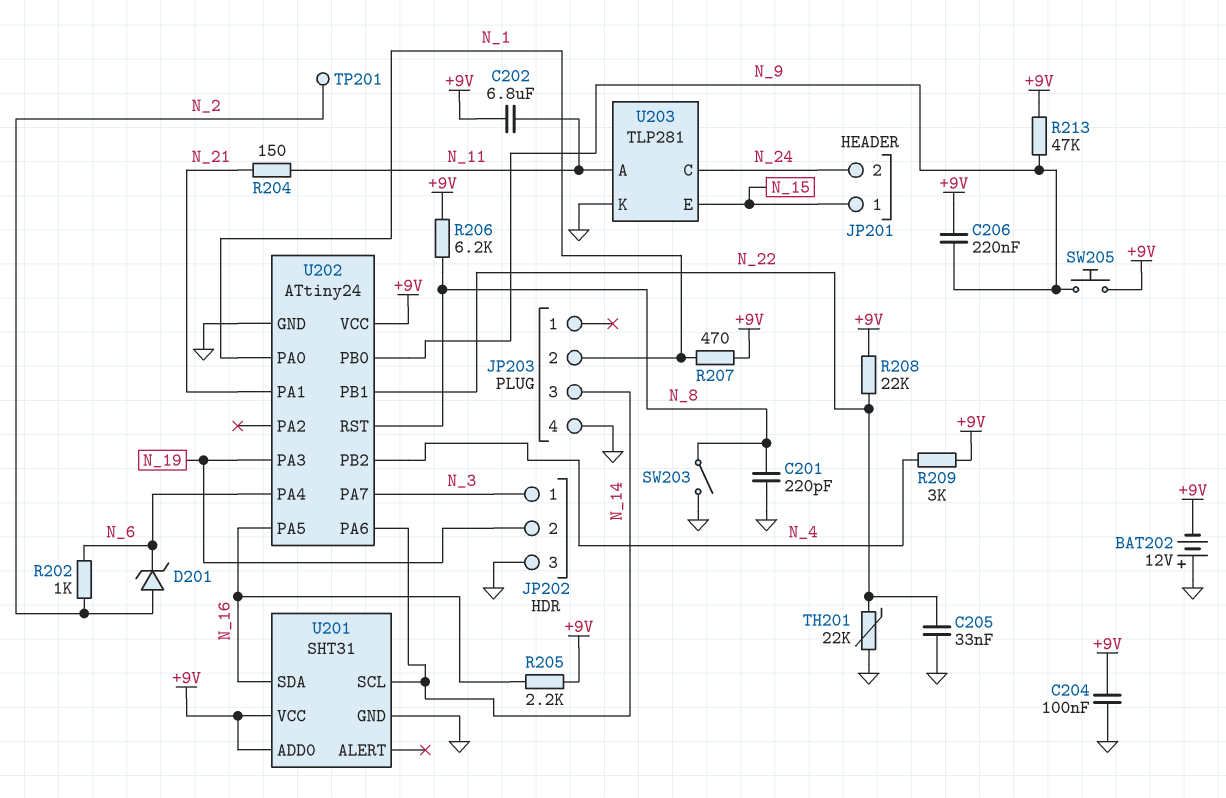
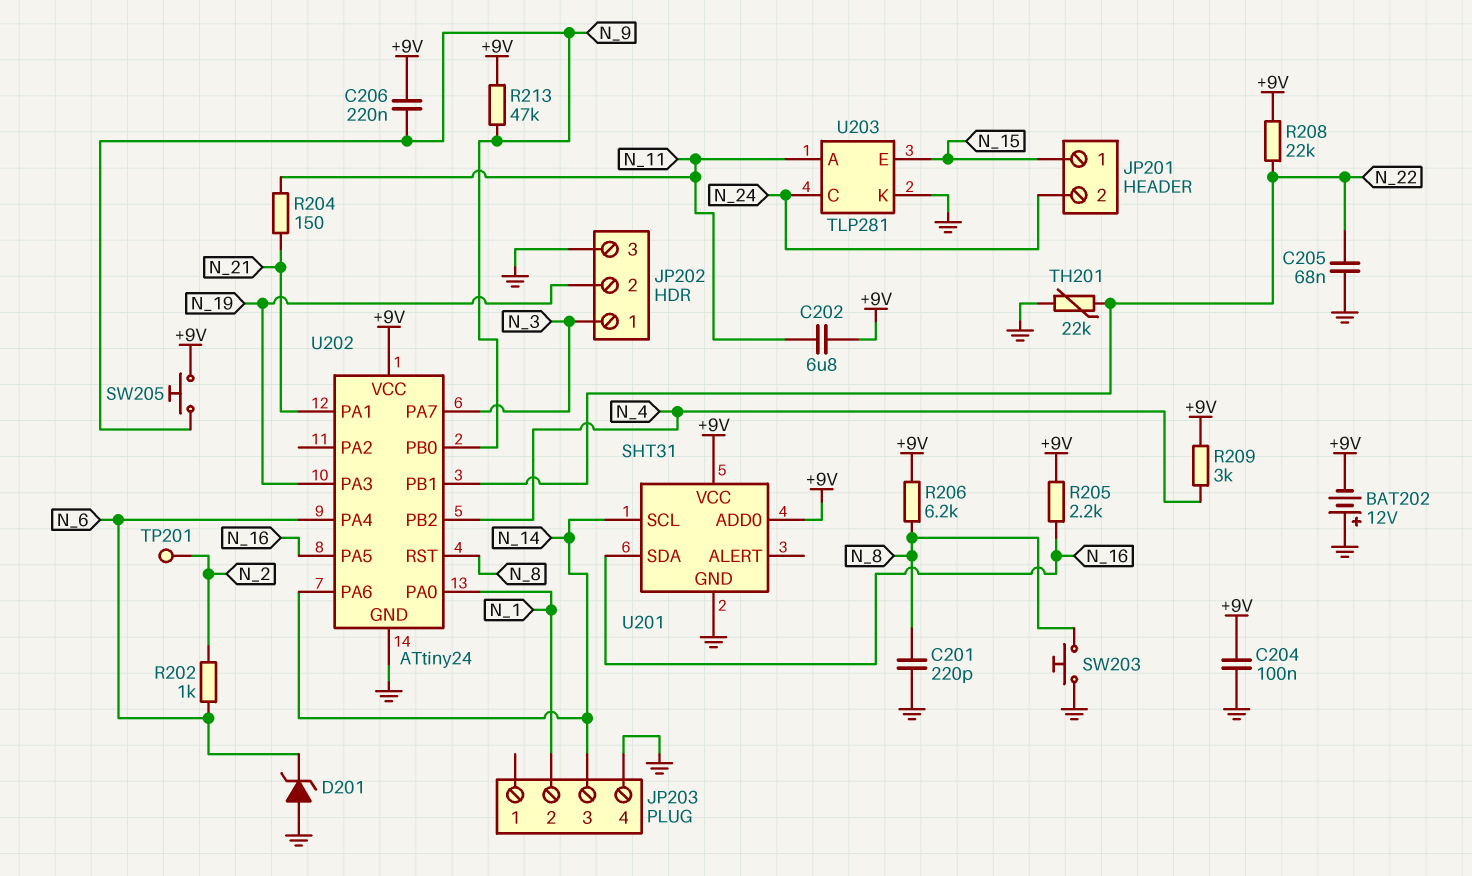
C205: 33nF (GND, N_22) -> 68nF (GND, N_22)
D201: zener (A N_2, K N_6) -> zener (A GND, K N_6)
R207: 470 (+9V, N_1) -> none
SW203: switch (GND, N_8) -> button (GND, N_8)

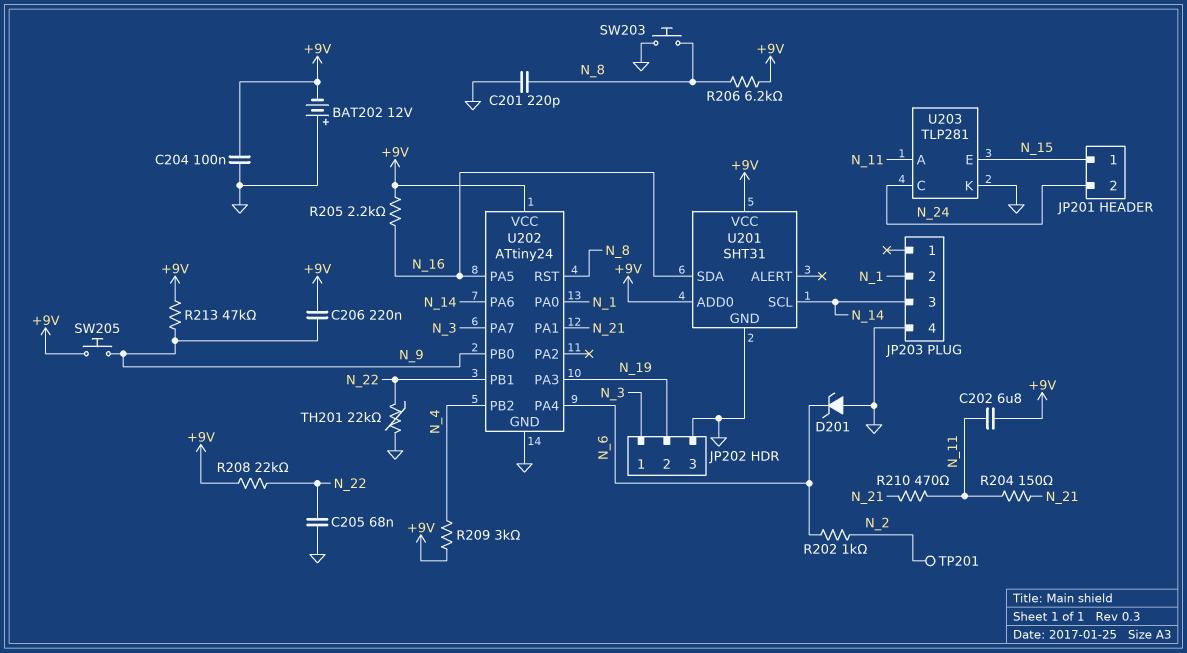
R210: none -> 470 (N_11, N_21)

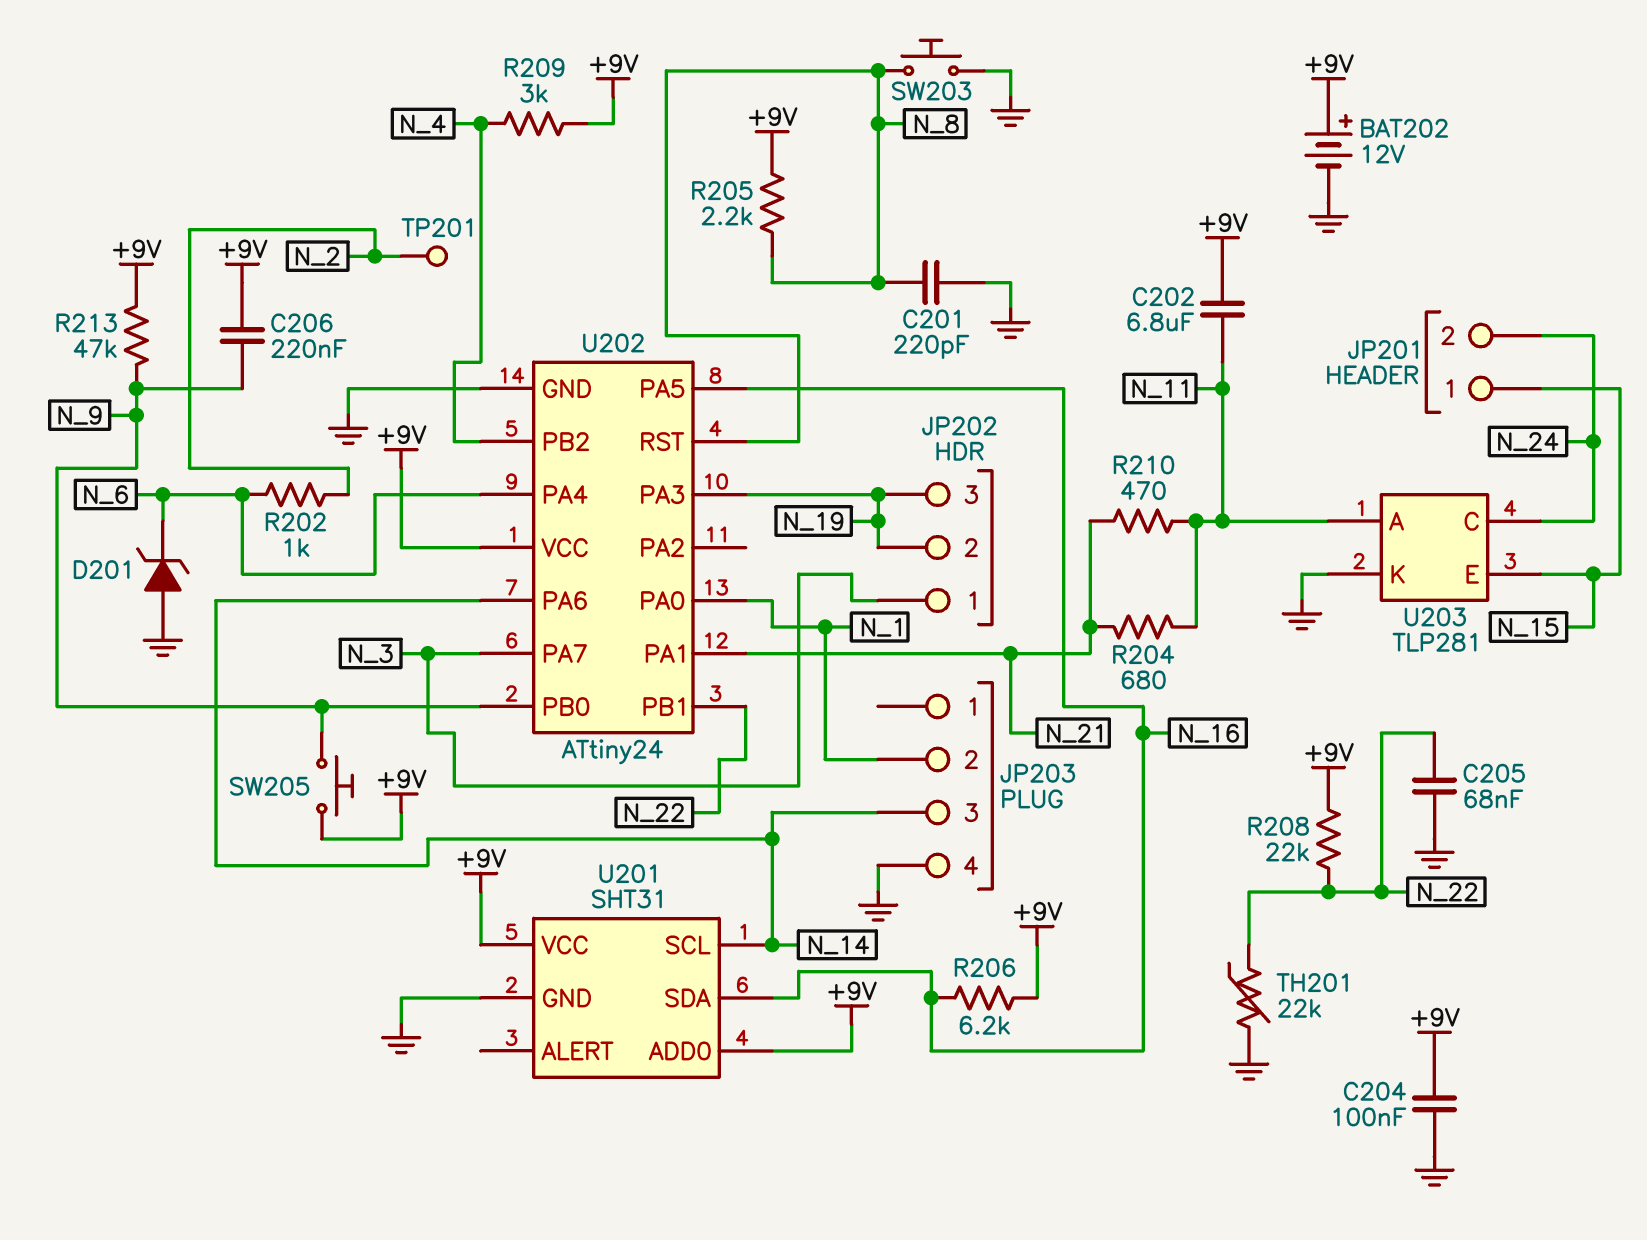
BAT202: 12V (plus GND, minus +9V) -> 12V (plus +9V, minus GND)
JP202 pin 3: GND -> N_19
R204: 150 (N_11, N_21) -> 680 (N_11, N_21)
R205: 2.2k (+9V, N_16) -> 2.2k (+9V, N_8)
R206: 6.2k (+9V, N_8) -> 6.2k (+9V, N_16)

